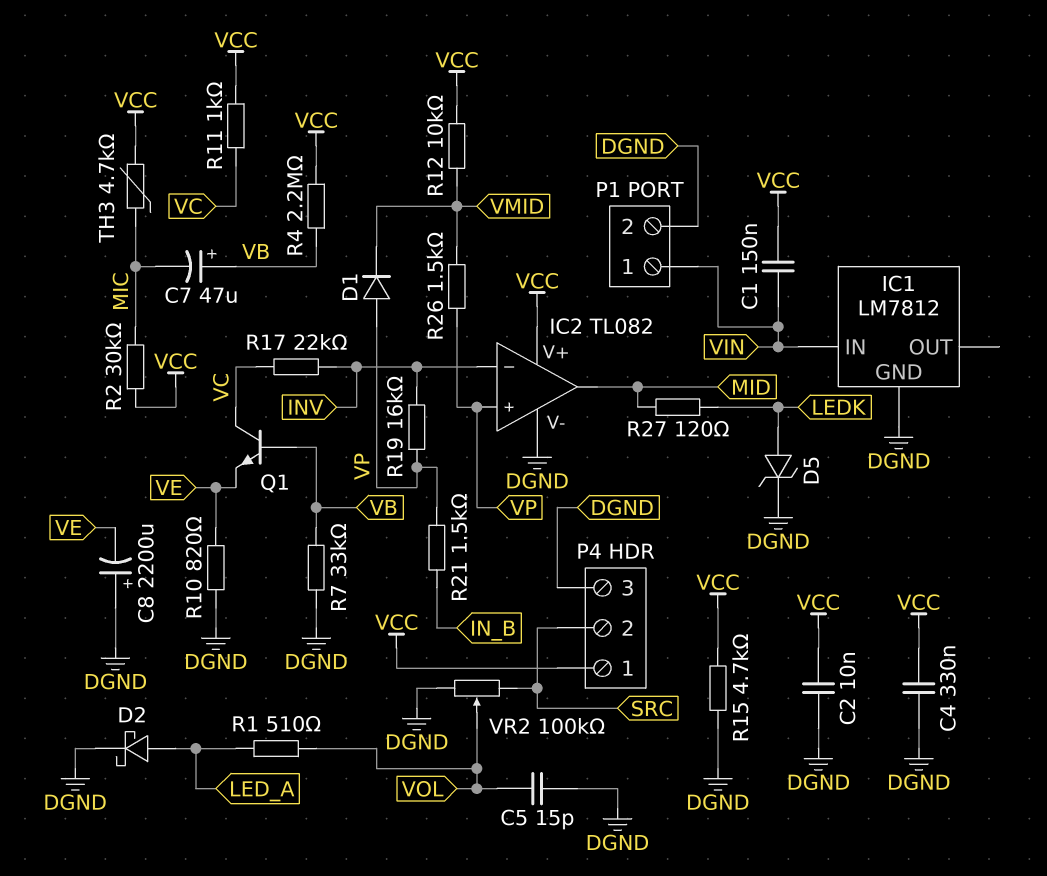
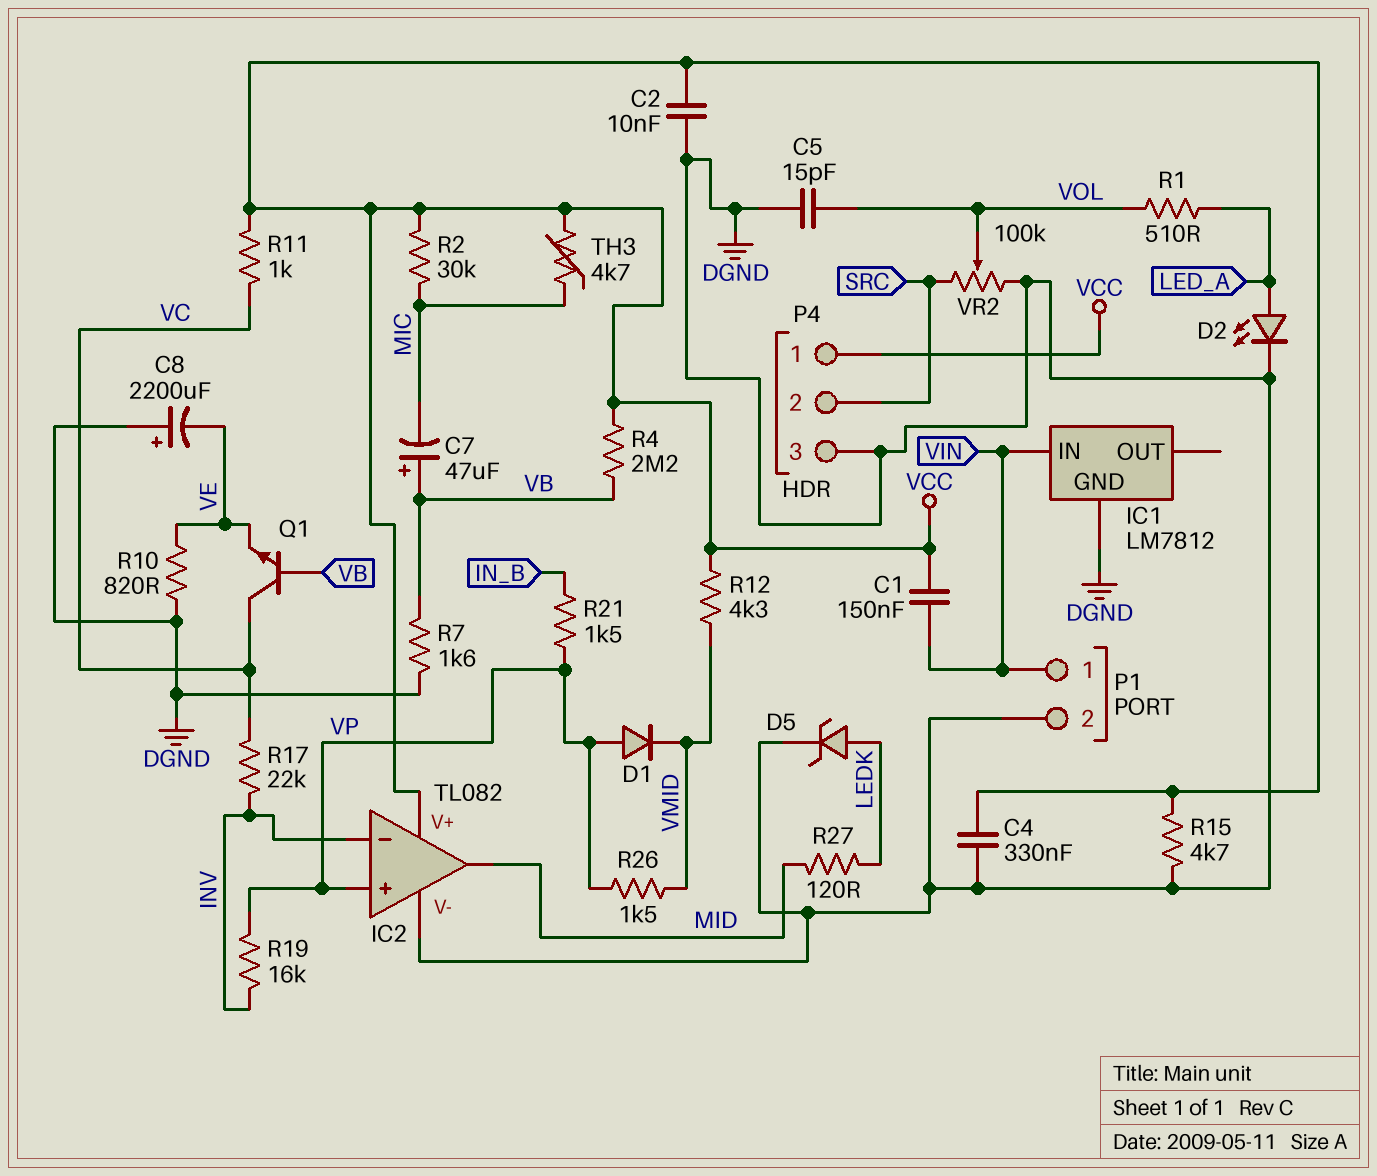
D2: schottky (A LED_A, K DGND) -> LED (A LED_A, K DGND)
R7: 33k (DGND, VB) -> 1.6k (DGND, VB)
R12: 10k (VCC, VMID) -> 4.3k (VCC, VMID)

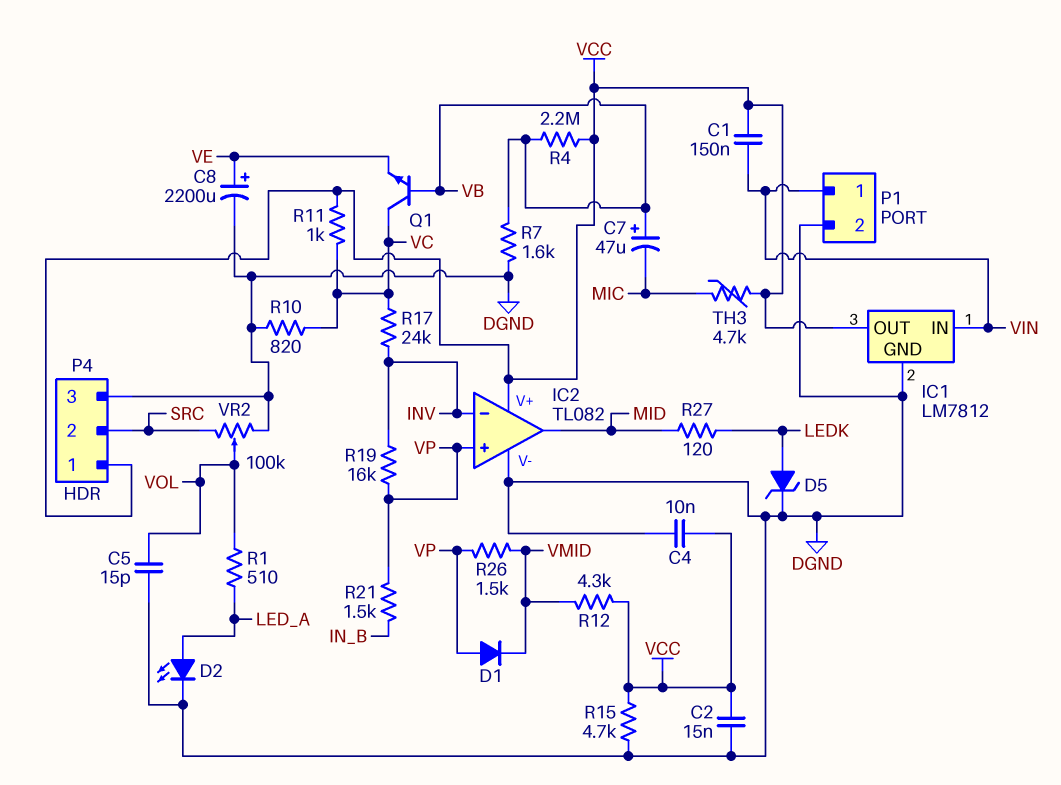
C2: 10nF (DGND, VCC) -> 15nF (DGND, VCC)
C4: 330nF (DGND, VCC) -> 10nF (DGND, VCC)
C8: 2200uF (plus DGND, minus VE) -> 2200uF (plus VE, minus DGND)
IC1 pin OUT: none -> VCC
R2: 30k (MIC, VCC) -> none
R10: 820 (DGND, VE) -> 820 (DGND, VC)
R17: 22k (INV, VC) -> 24k (INV, VC)

